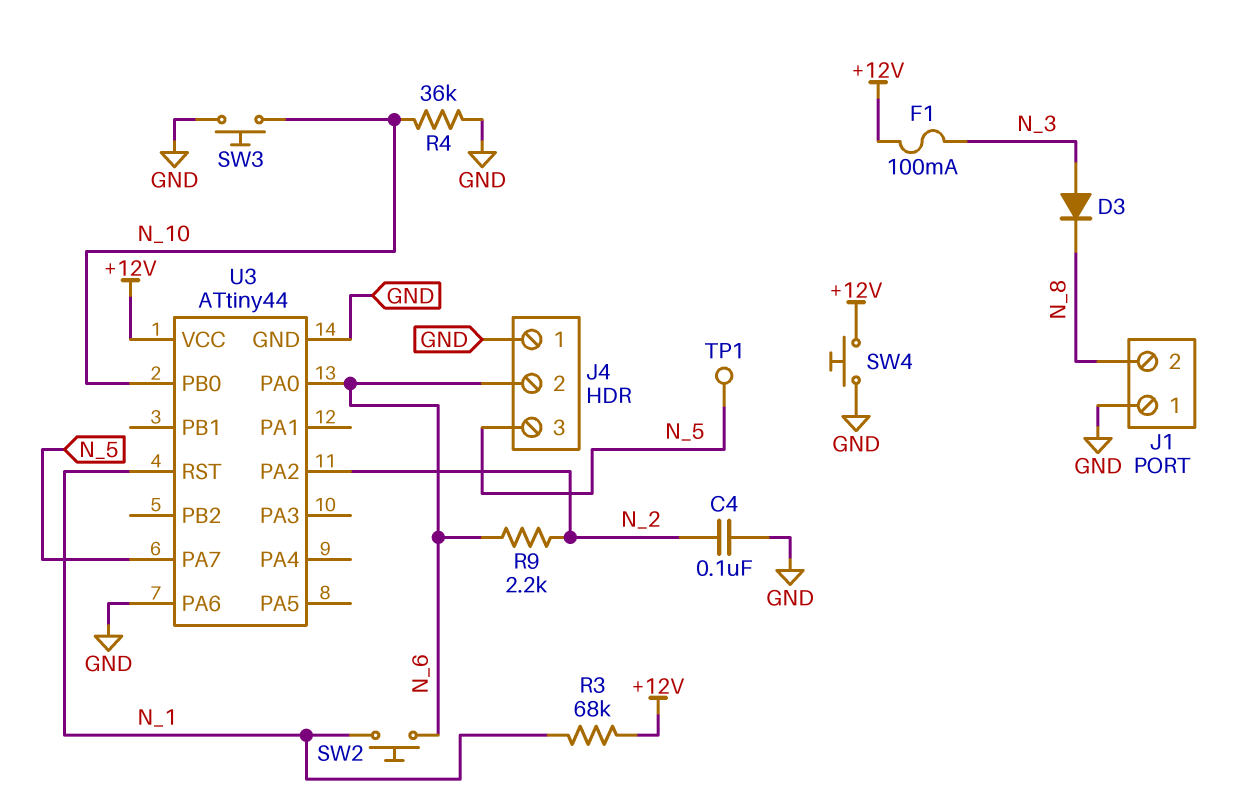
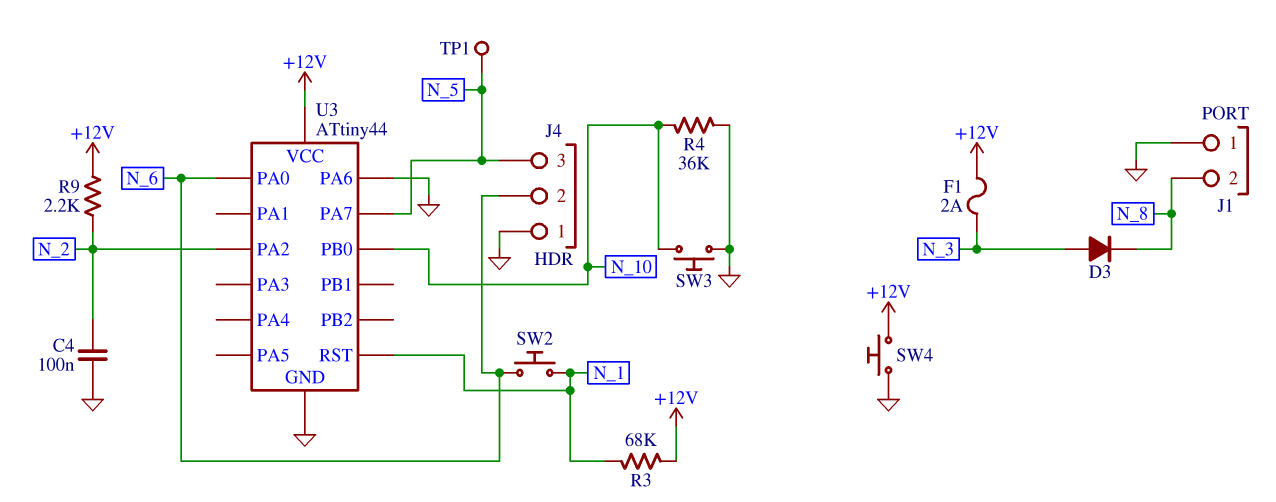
F1: 100mA (+12V, N_3) -> 2A (+12V, N_3)
R9: 2.2k (N_2, N_6) -> 2.2k (+12V, N_2)

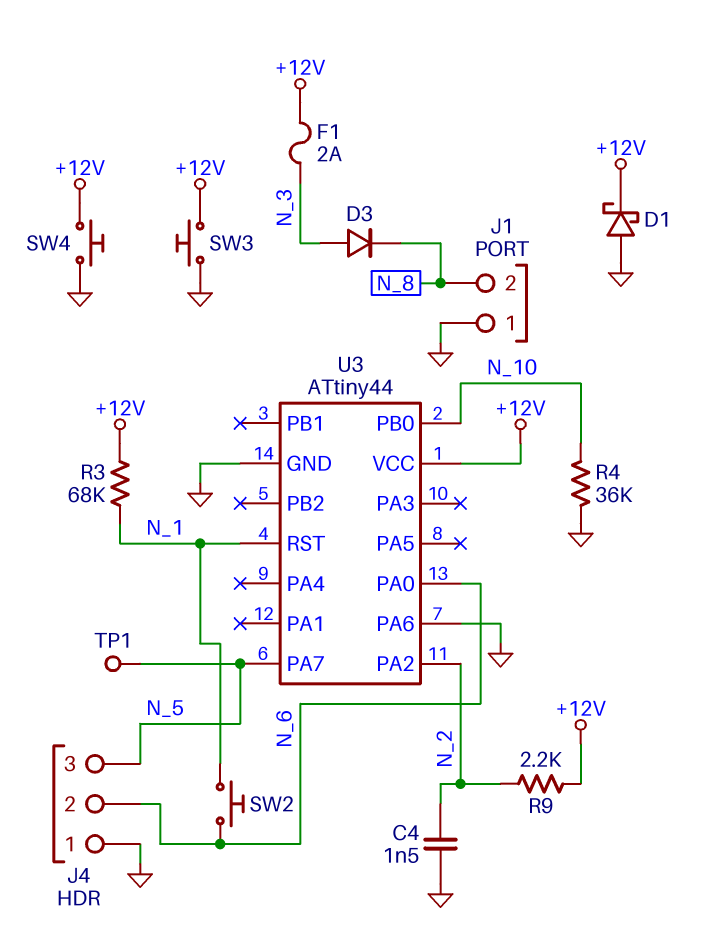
C4: 100nF (GND, N_2) -> 1.5nF (GND, N_2)
D1: none -> schottky (A GND, K +12V)
SW3: button (GND, N_10) -> button (+12V, GND)

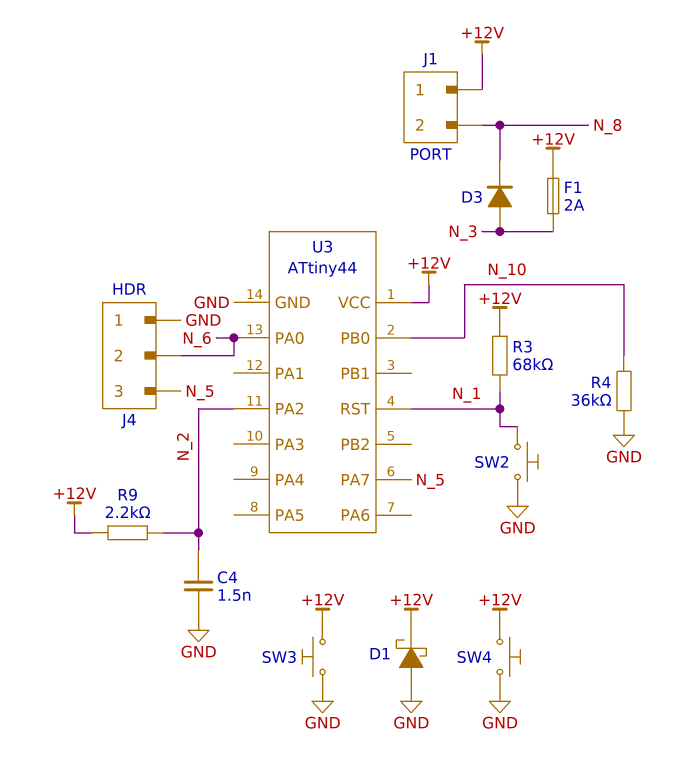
J1 pin 1: GND -> +12V
SW2: button (N_1, N_6) -> button (GND, N_1)
TP1: test point (N_5) -> none
U3 pin PA6: GND -> none

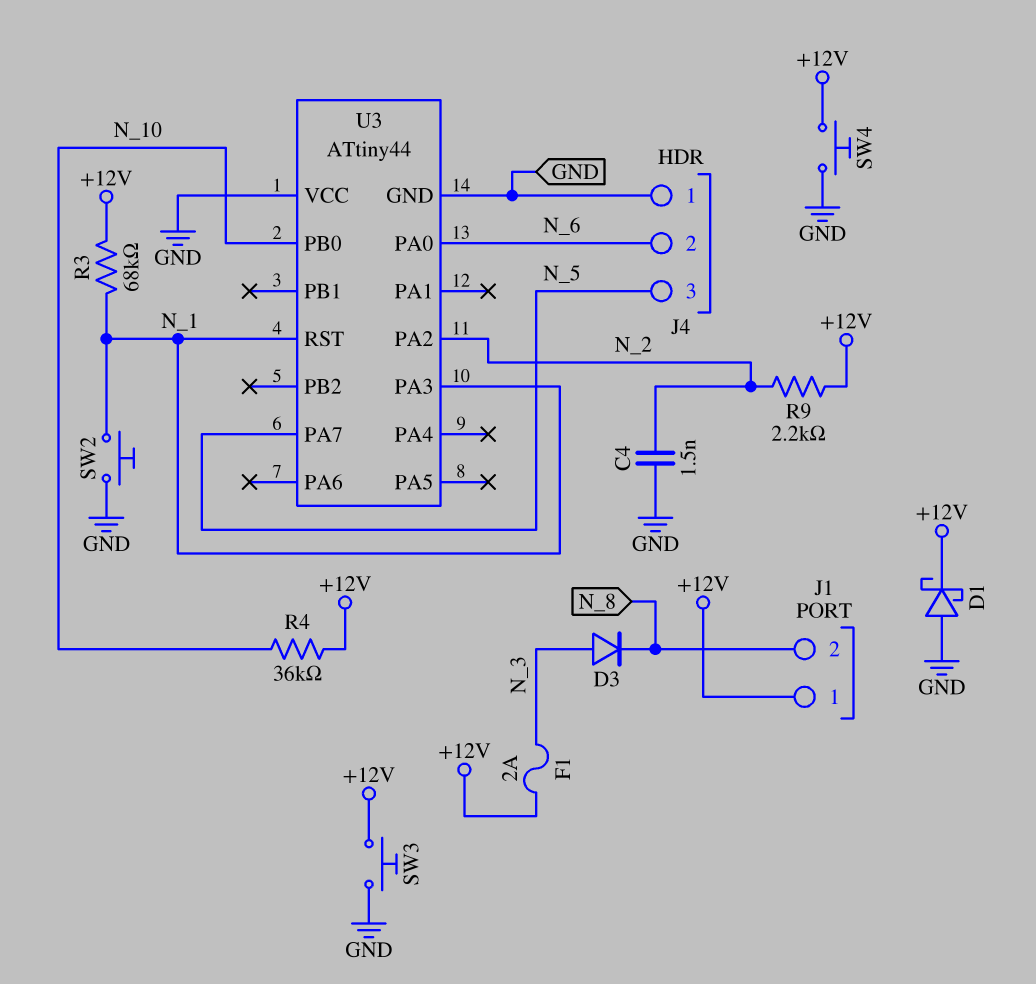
R4: 36k (GND, N_10) -> 36k (+12V, N_10)
U3 pin PA3: none -> N_1
U3 pin VCC: +12V -> GND

